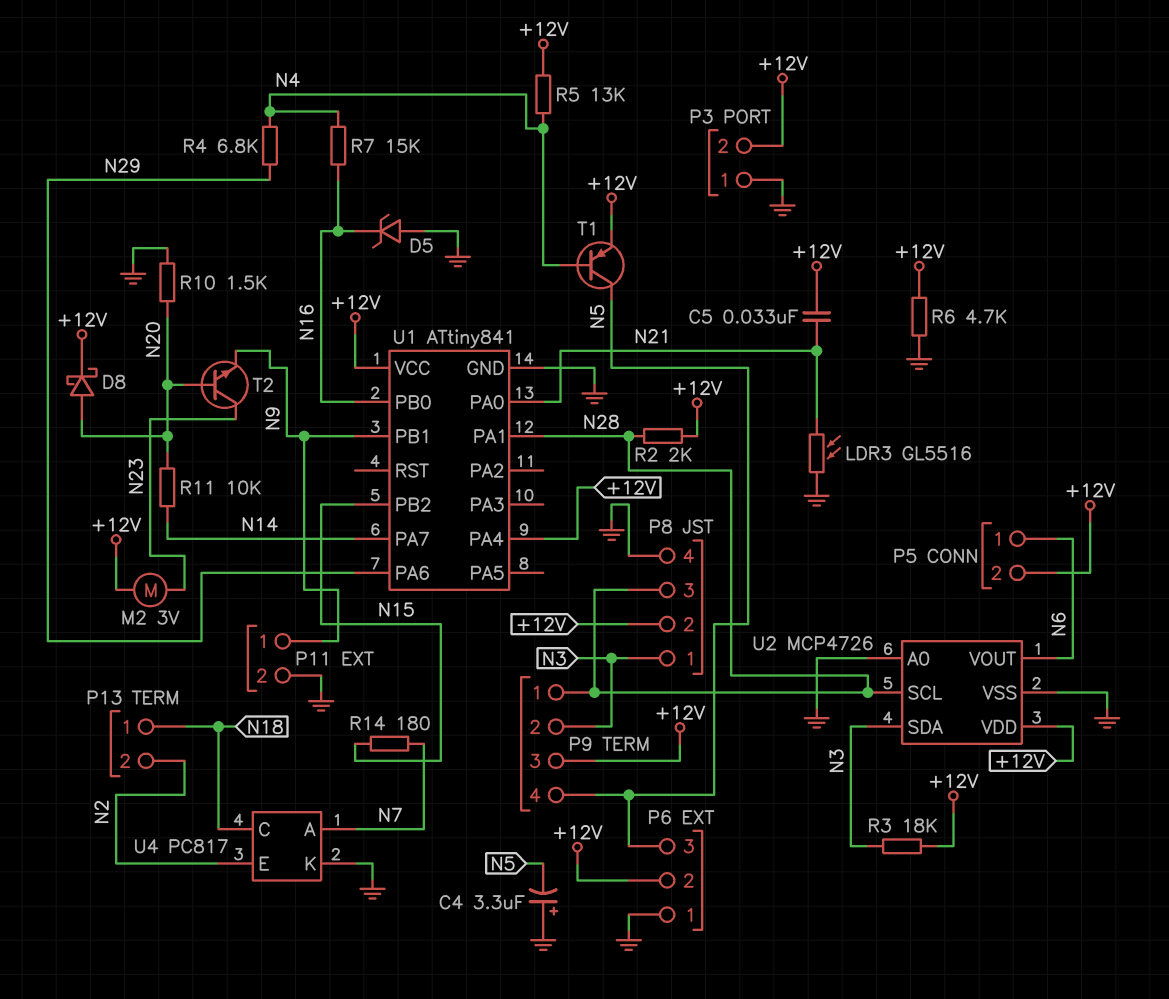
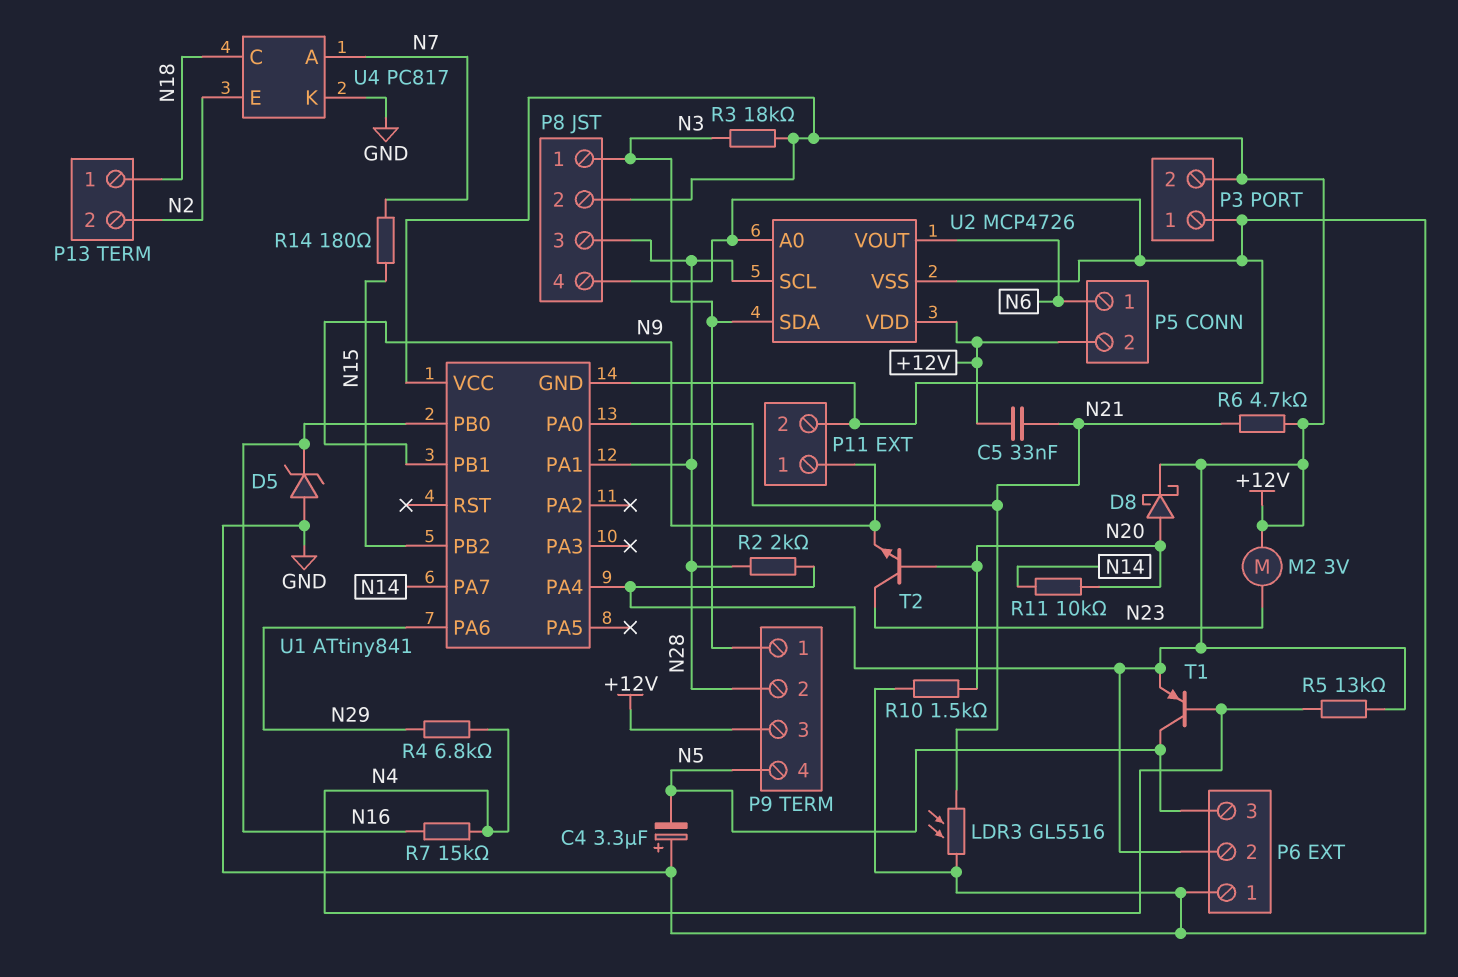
P9 pin 1: N28 -> N3
P9 pin 2: N3 -> N28
R6: 4.7k (+12V, GND) -> 4.7k (+12V, N21)

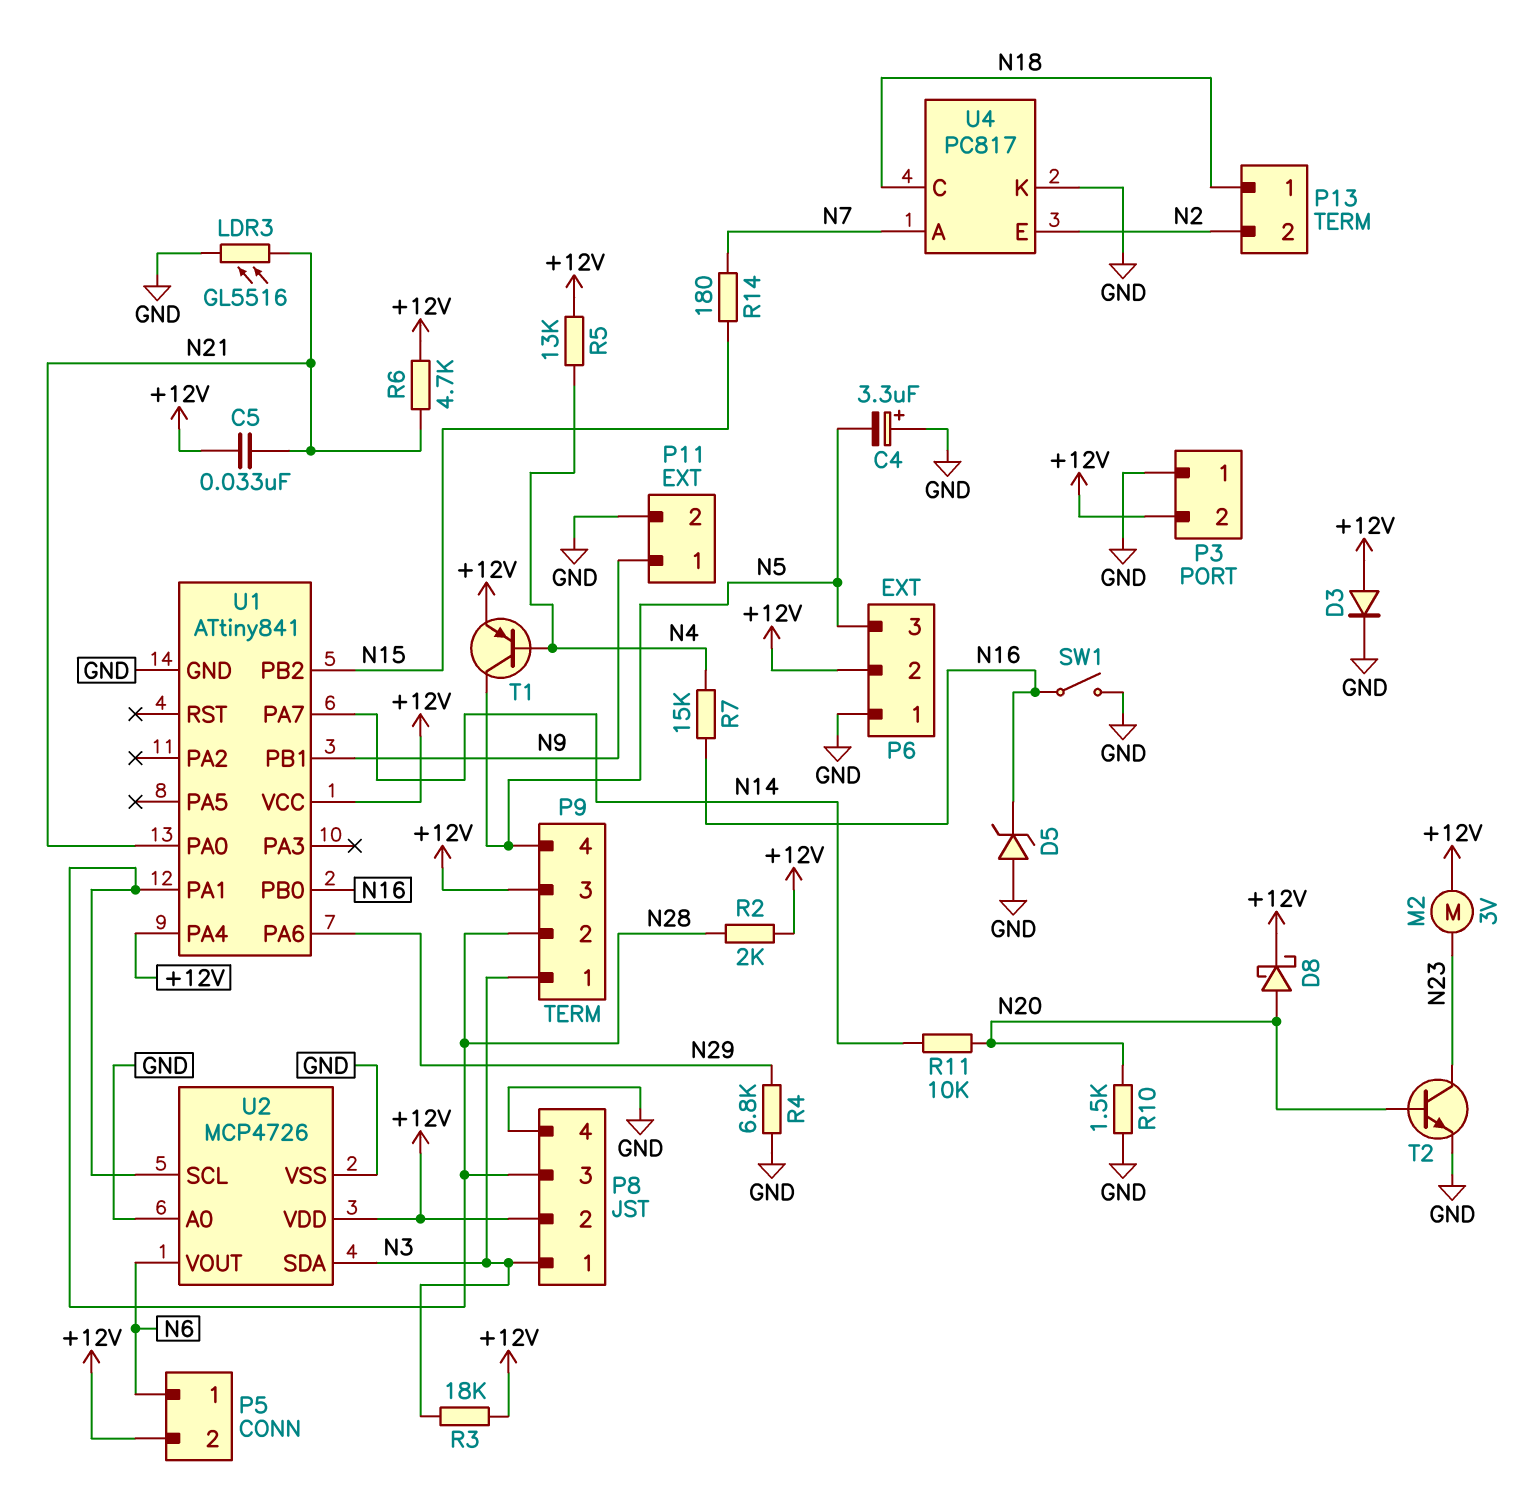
D3: none -> diode (A +12V, K GND)
R4: 6.8k (N4, N29) -> 6.8k (GND, N29)
SW1: none -> switch (GND, N16)
T2: NPN (B N20, C N23, E N9) -> NPN (B N20, C N23, E GND)

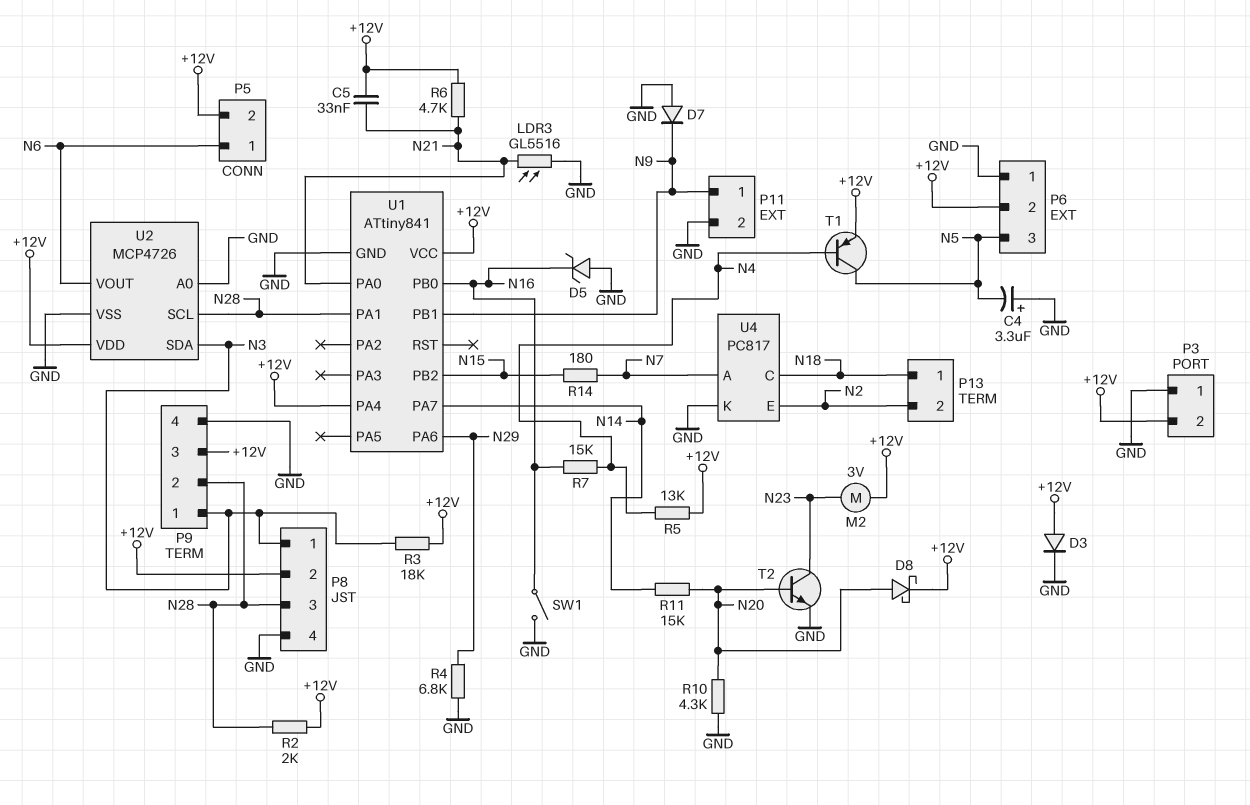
D7: none -> diode (A GND, K N9)
P9 pin 4: N5 -> GND
R10: 1.5k (GND, N20) -> 4.3k (GND, N20)
R11: 10k (N14, N20) -> 15k (N14, N20)

